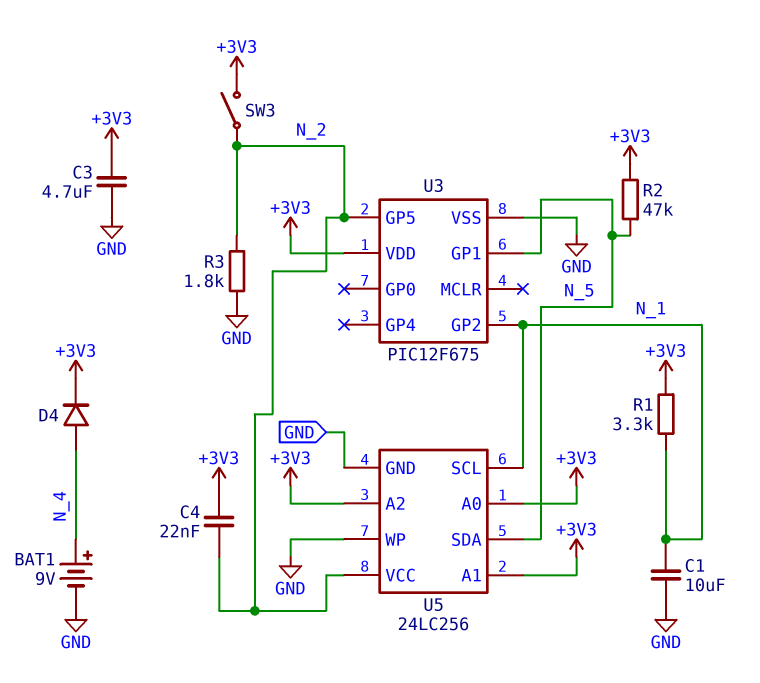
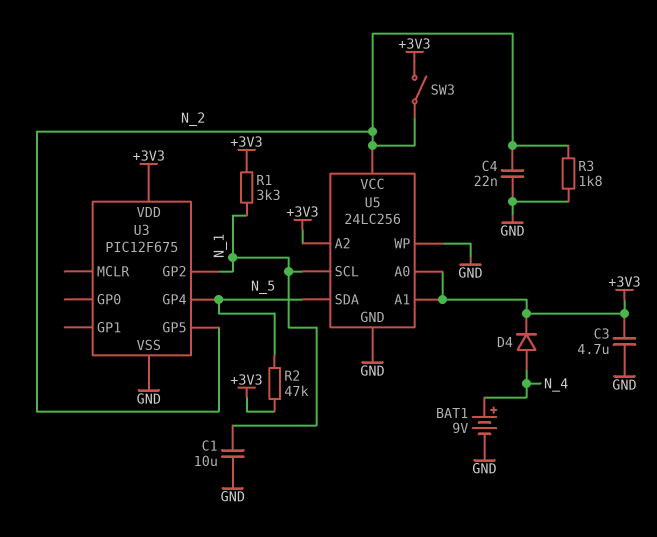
C4: 22nF (+3V3, N_2) -> 22nF (GND, N_2)
U3 pin GP1: N_5 -> none
U3 pin GP4: none -> N_5

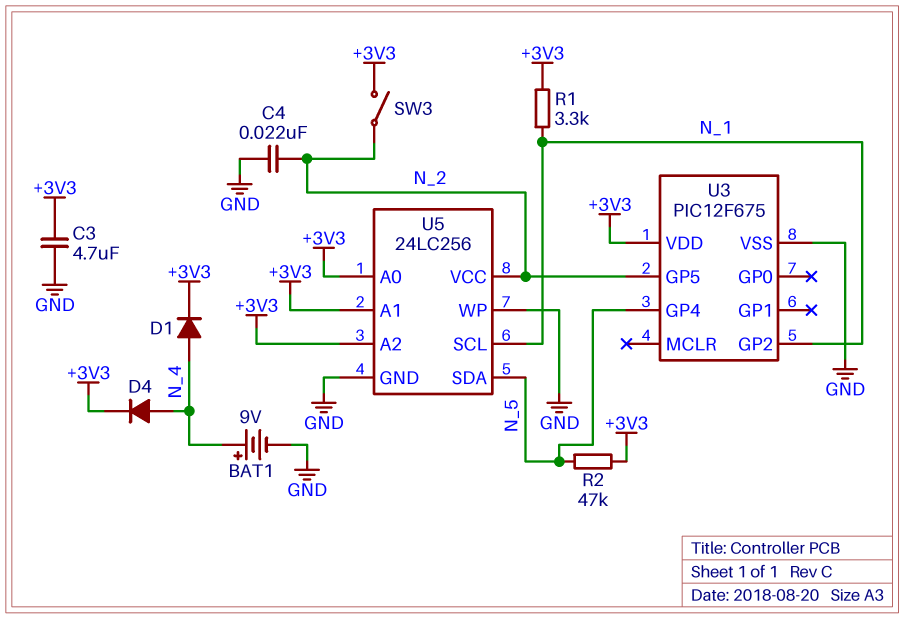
C1: 10uF (GND, N_1) -> none
D1: none -> diode (A N_4, K +3V3)
R3: 1.8k (GND, N_2) -> none

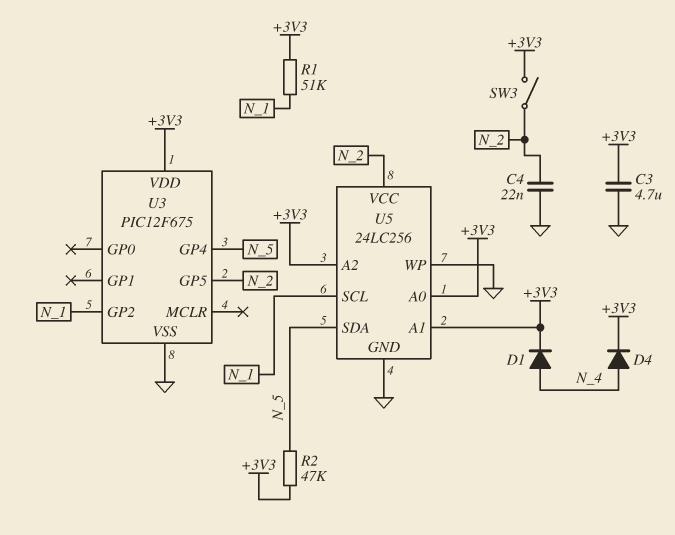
BAT1: 9V (plus N_4, minus GND) -> none
R1: 3.3k (+3V3, N_1) -> 51k (+3V3, N_1)

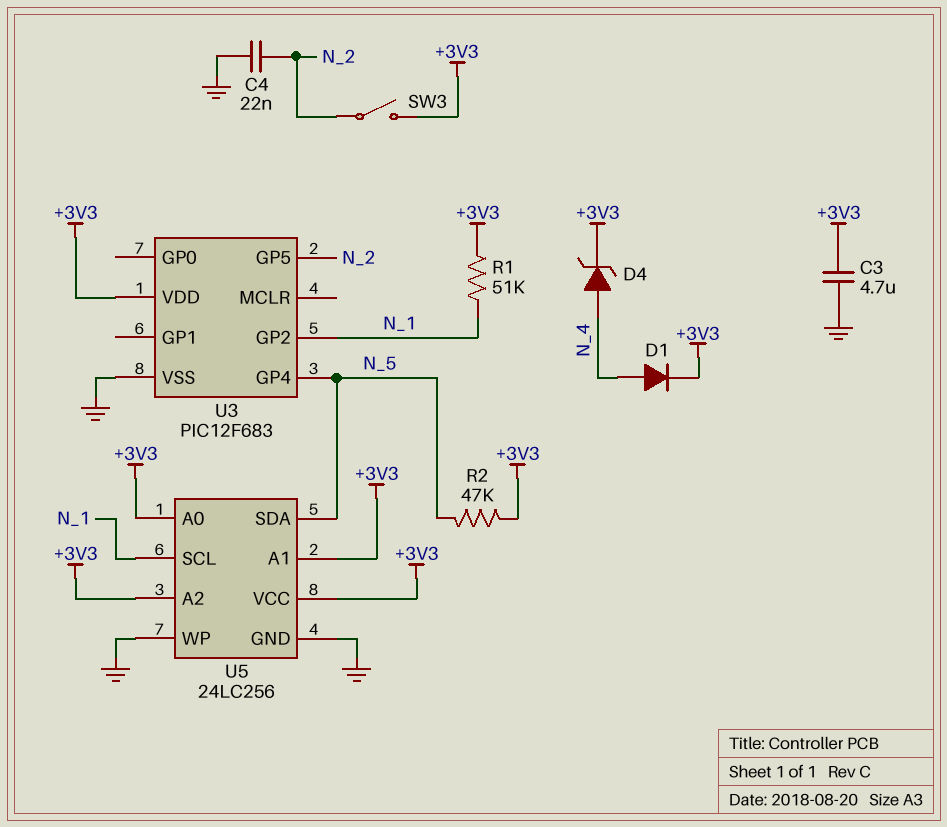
D4: diode (A N_4, K +3V3) -> zener (A N_4, K +3V3)
U3: PIC12F675 -> PIC12F683
U5 pin VCC: N_2 -> +3V3

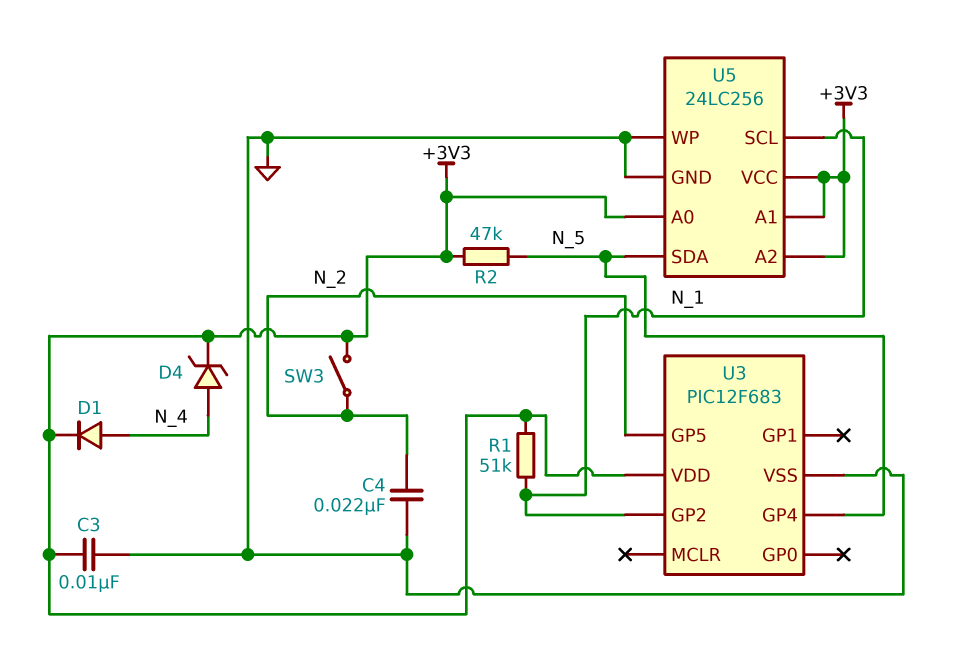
C3: 4.7uF (+3V3, GND) -> 10nF (+3V3, GND)

